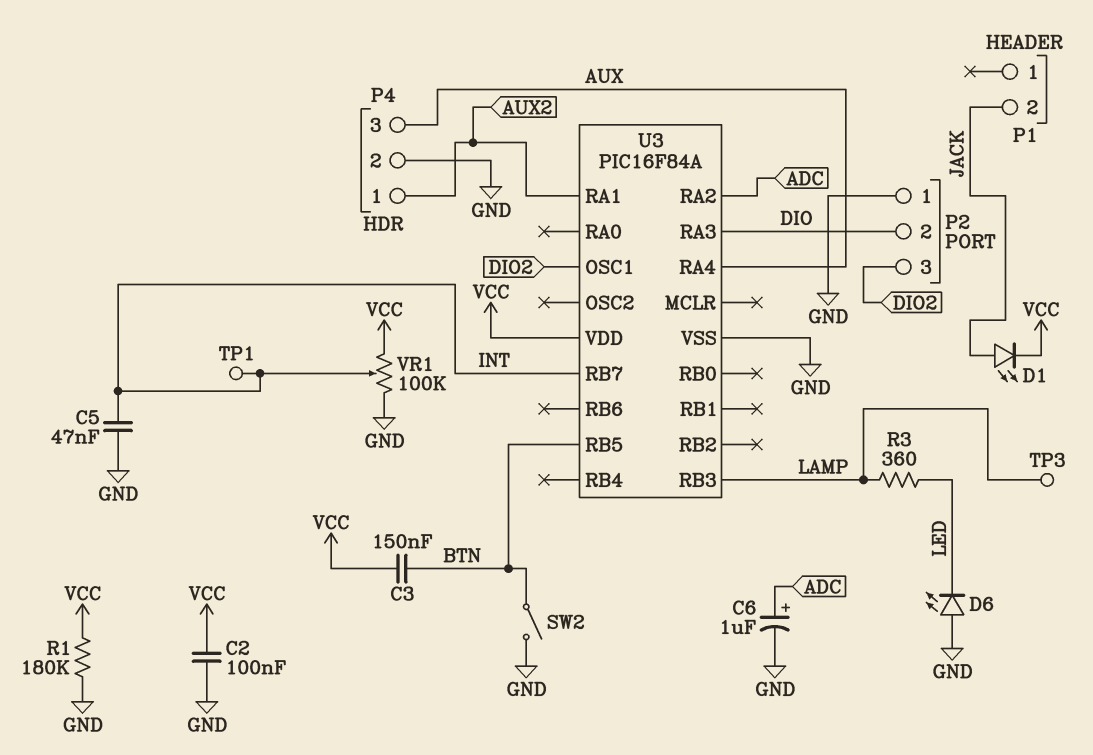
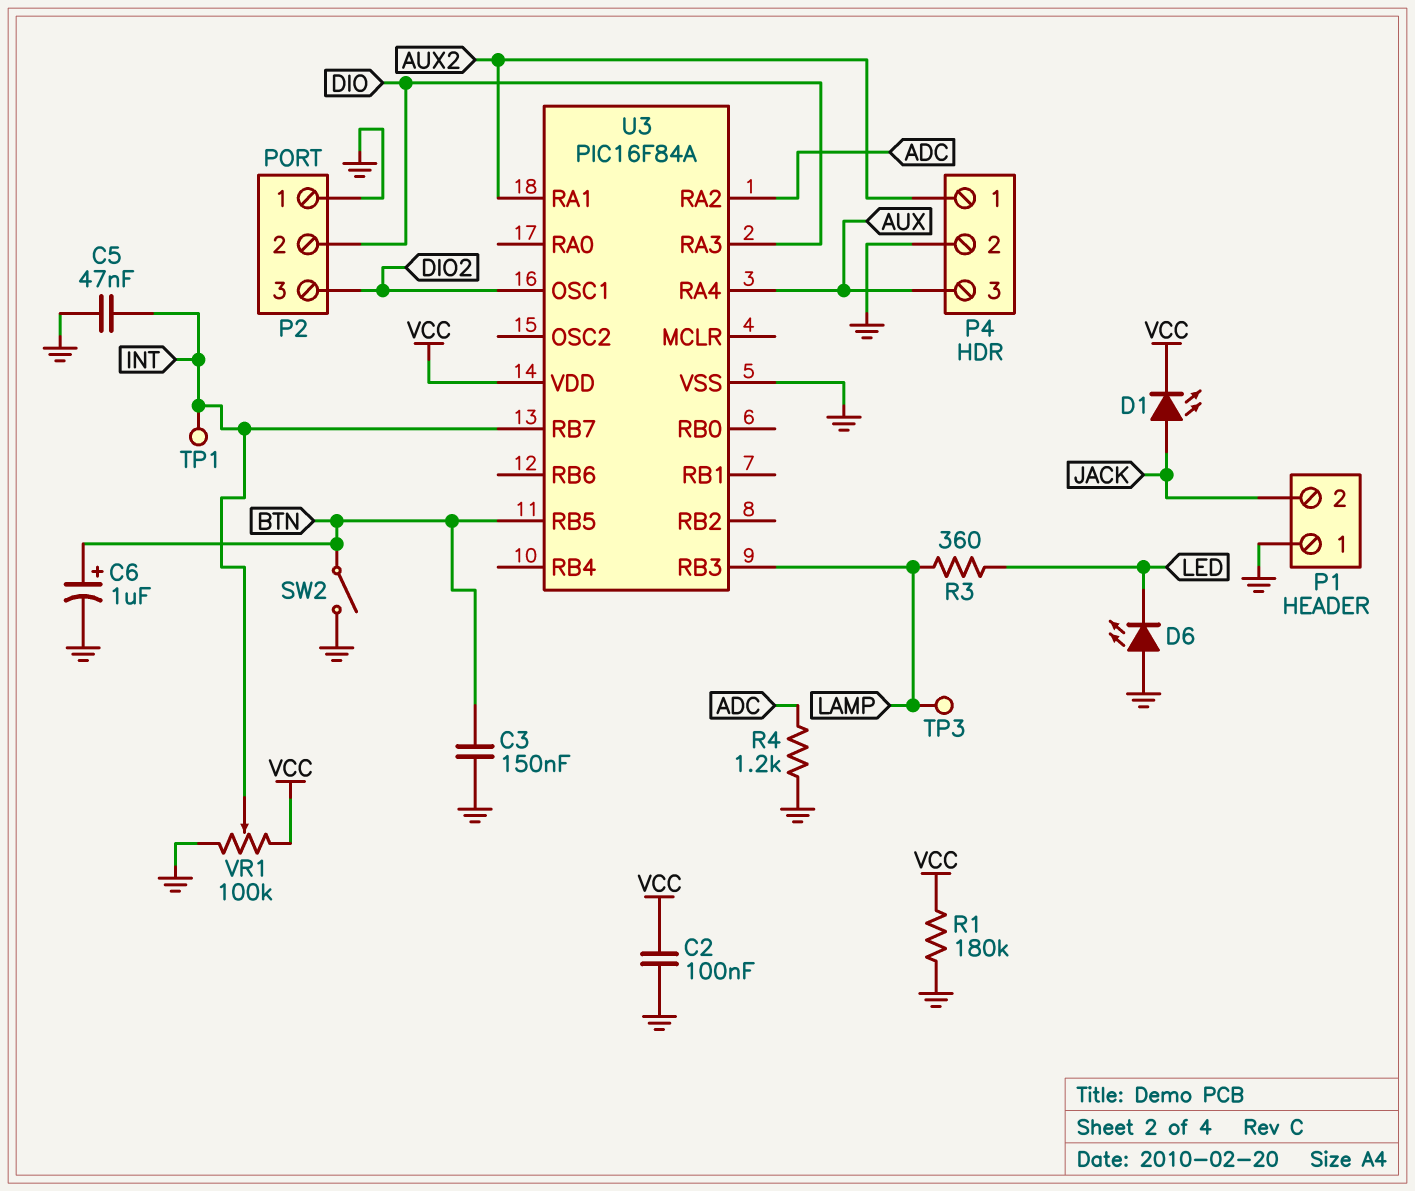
C3: 150nF (BTN, VCC) -> 150nF (BTN, GND)
C6: 1uF (plus ADC, minus GND) -> 1uF (plus BTN, minus GND)
P1 pin 1: none -> GND
R4: none -> 1.2k (ADC, GND)

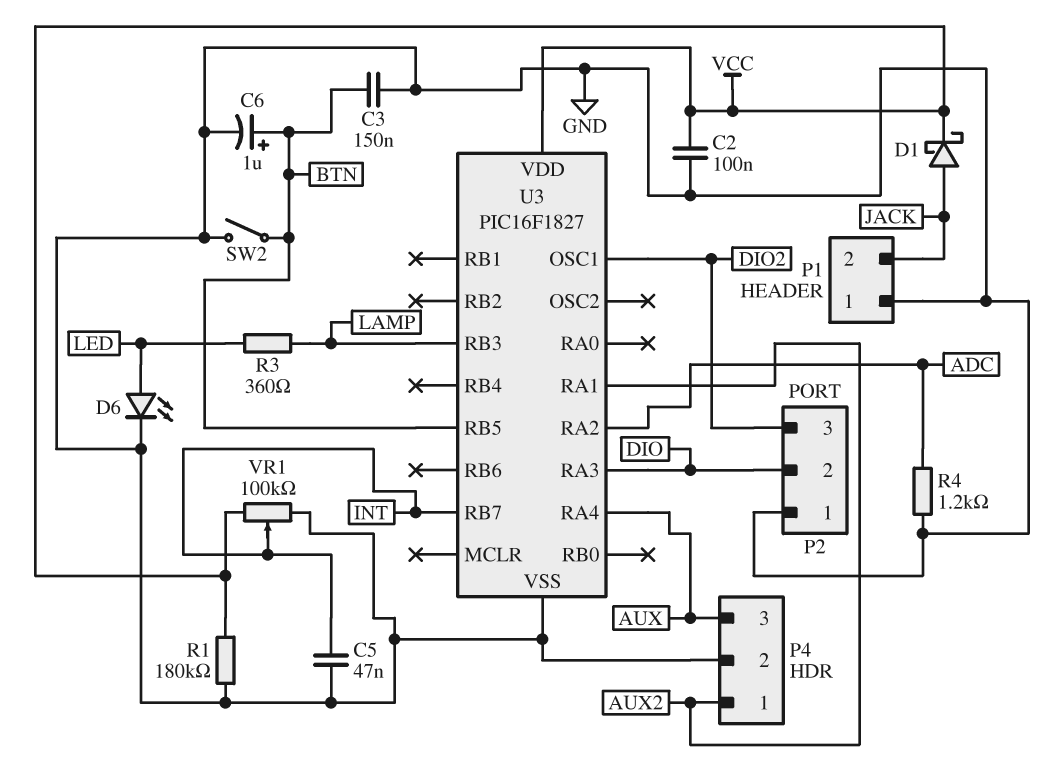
D1: LED (A JACK, K VCC) -> schottky (A JACK, K VCC)
D6: LED (A GND, K LED) -> LED (A LED, K GND)
TP1: test point (INT) -> none
TP3: test point (LAMP) -> none
U3: PIC16F84A -> PIC16F1827

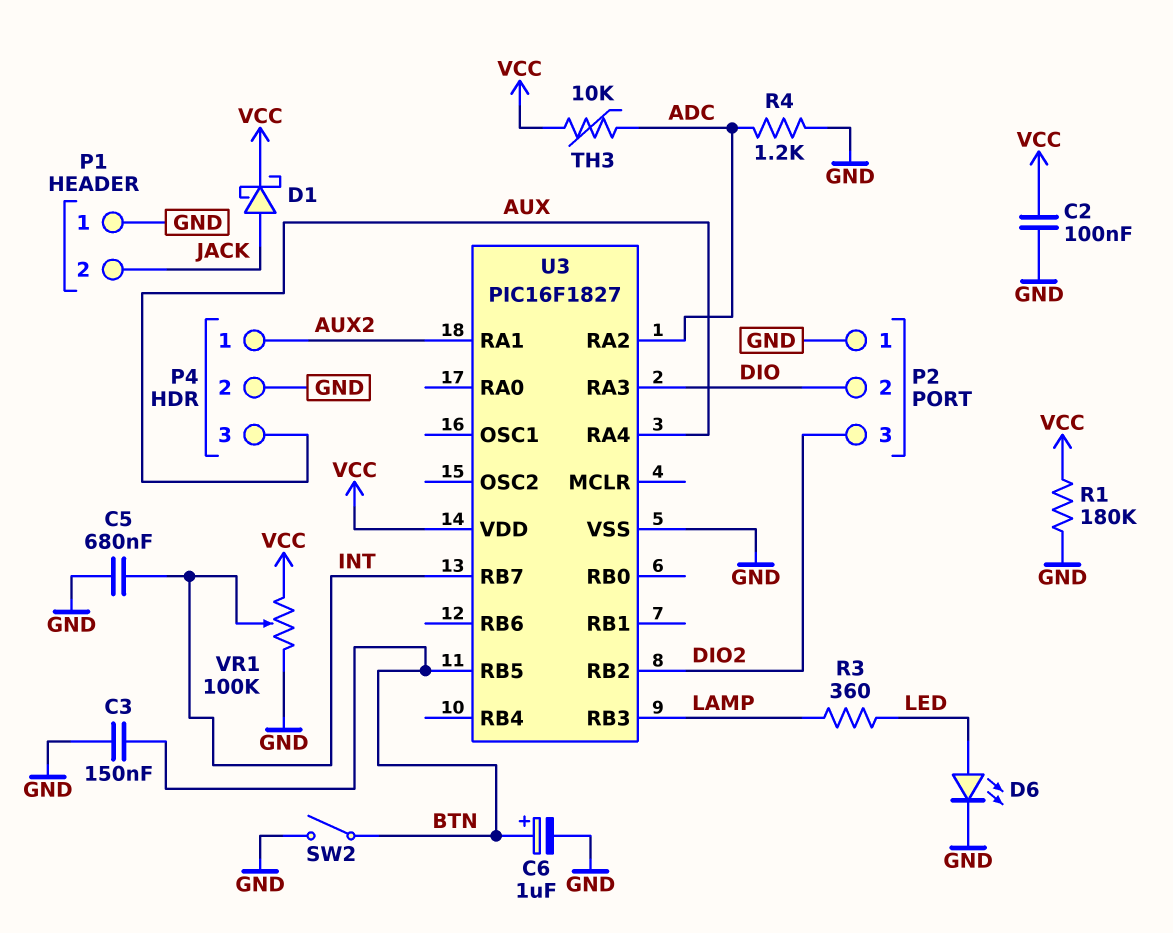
C5: 47nF (GND, INT) -> 680nF (GND, INT)
TH3: none -> 10k (ADC, VCC)
U3 pin OSC1: DIO2 -> none
U3 pin RB2: none -> DIO2

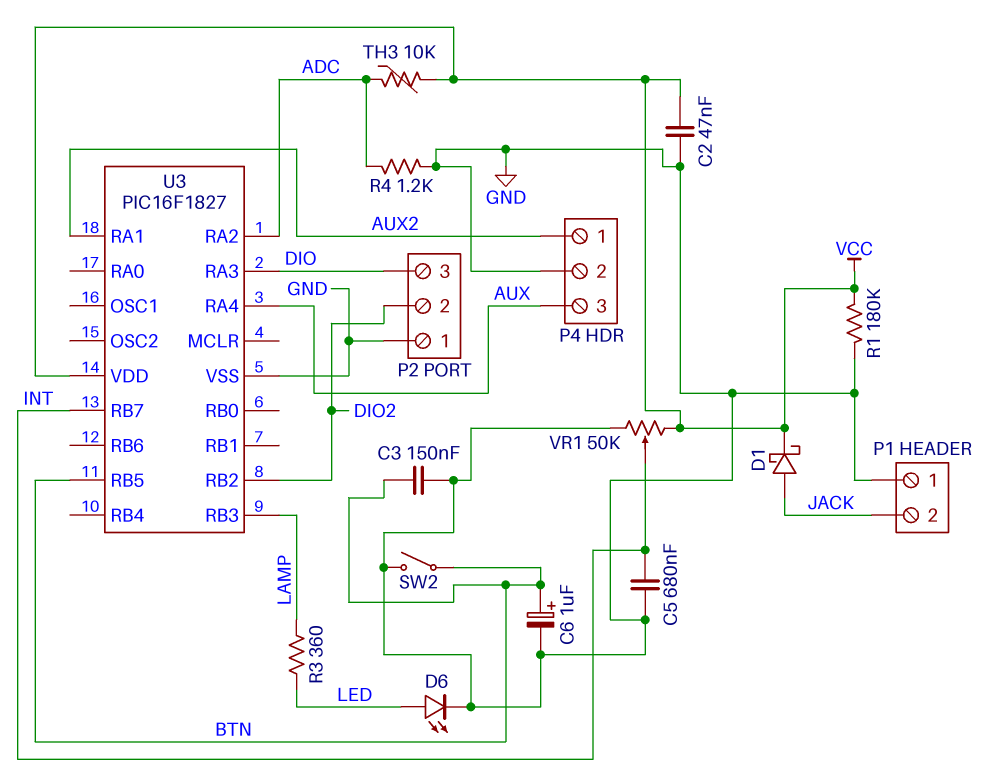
C2: 100nF (GND, VCC) -> 47nF (GND, VCC)
P2 pin 2: DIO -> DIO2
P2 pin 3: DIO2 -> DIO
VR1: 100k (GND, VCC, wiper INT) -> 50k (GND, VCC, wiper INT)

